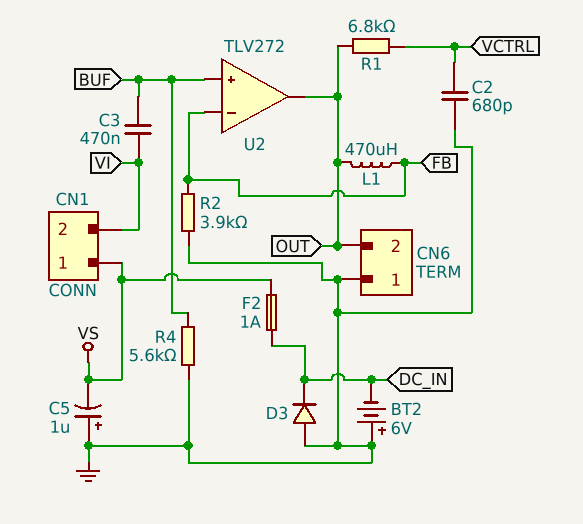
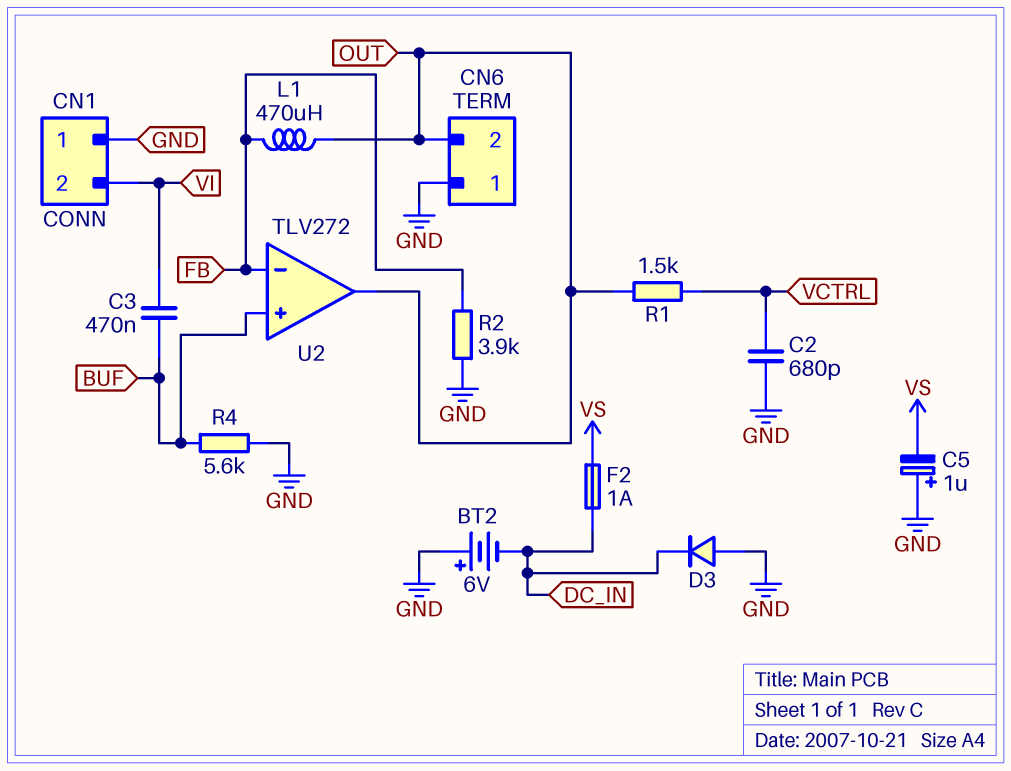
CN1 pin 1: VS -> GND
R1: 6.8k (OUT, VCTRL) -> 1.5k (OUT, VCTRL)

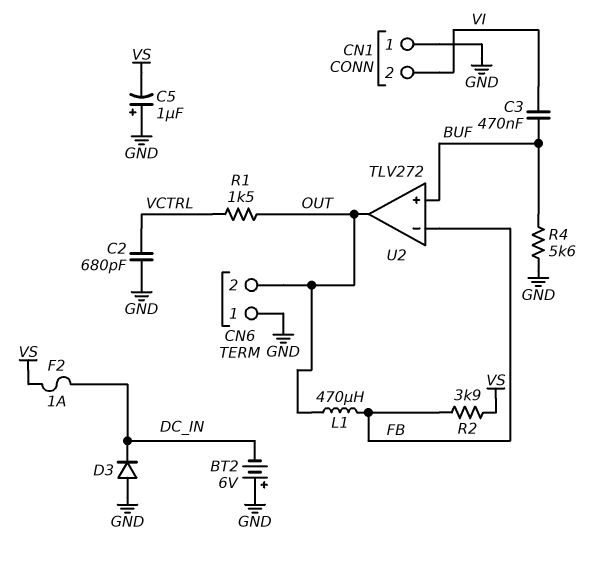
R2: 3.9k (FB, GND) -> 3.9k (FB, VS)

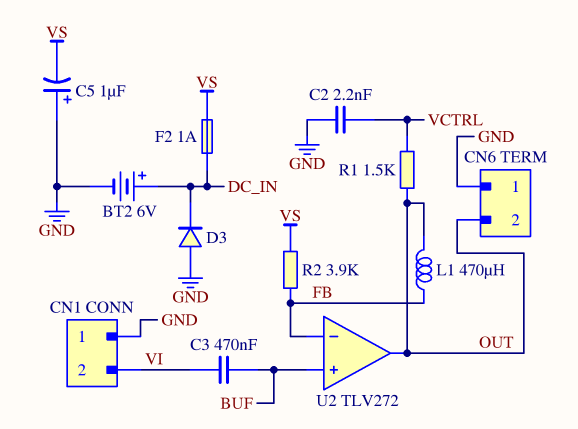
BT2: 6V (plus GND, minus DC_IN) -> 6V (plus DC_IN, minus GND)
C2: 680pF (GND, VCTRL) -> 2.2nF (GND, VCTRL)
R4: 5.6k (BUF, GND) -> none

